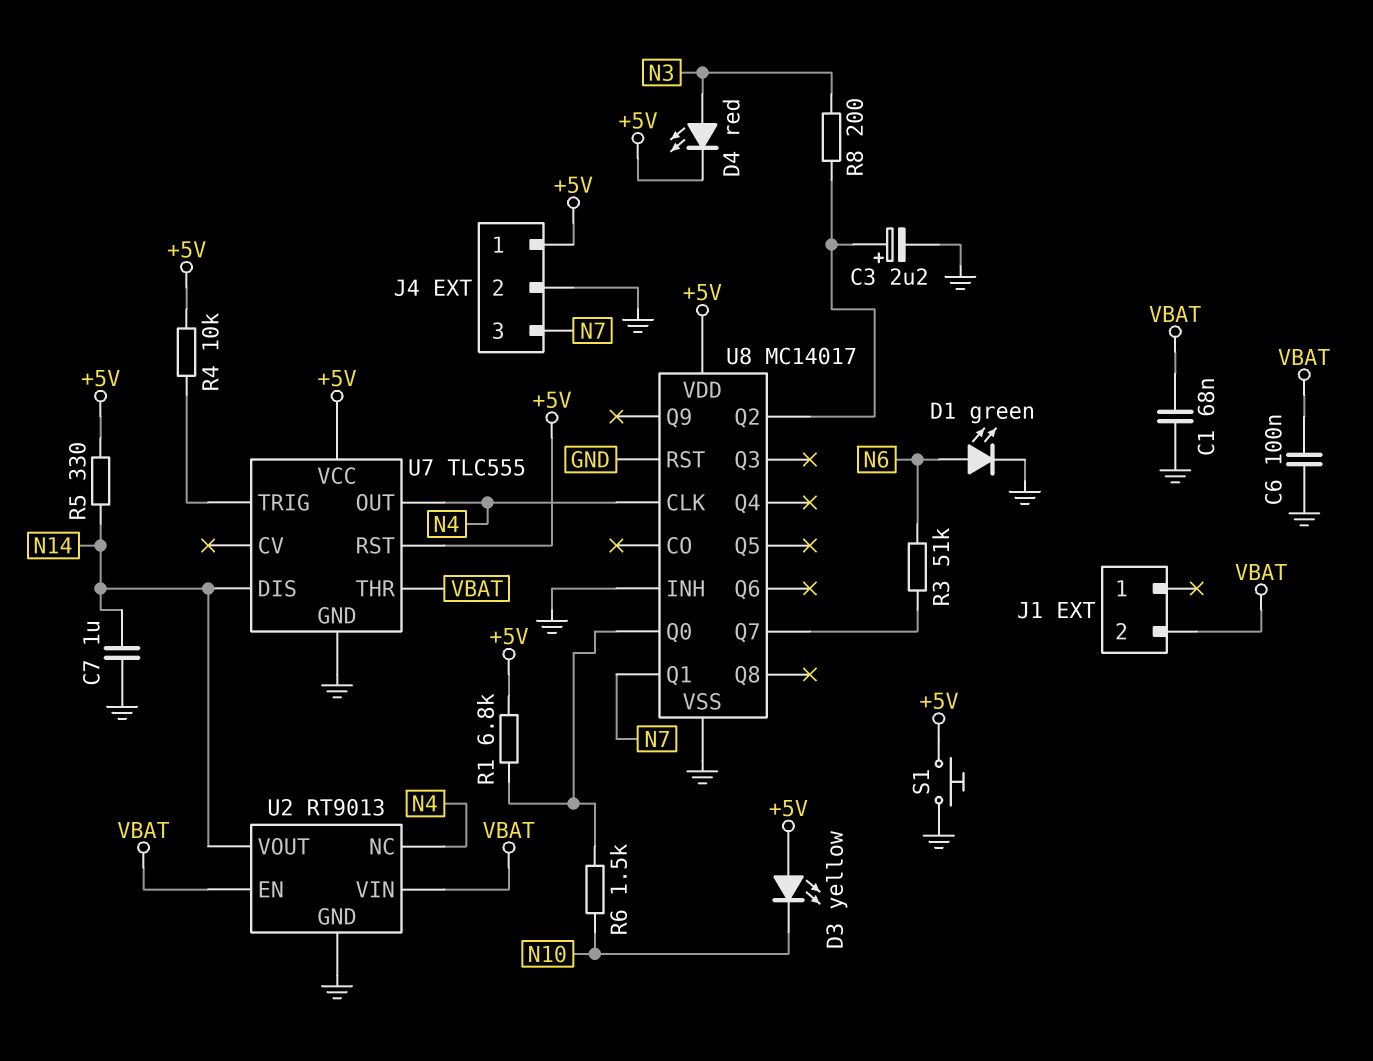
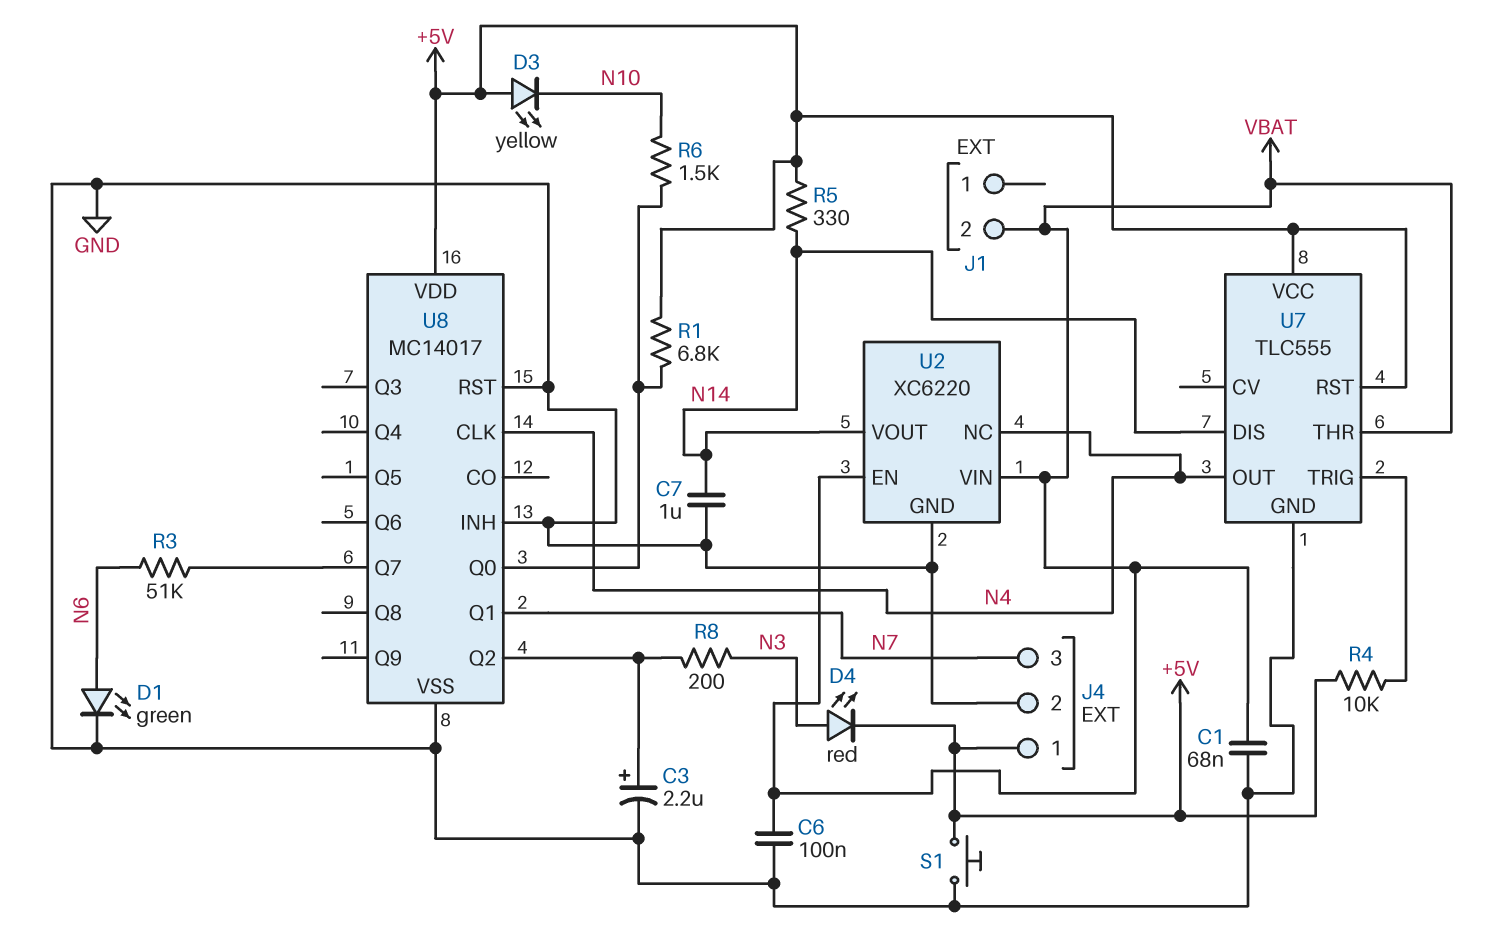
U2: RT9013 -> XC6220

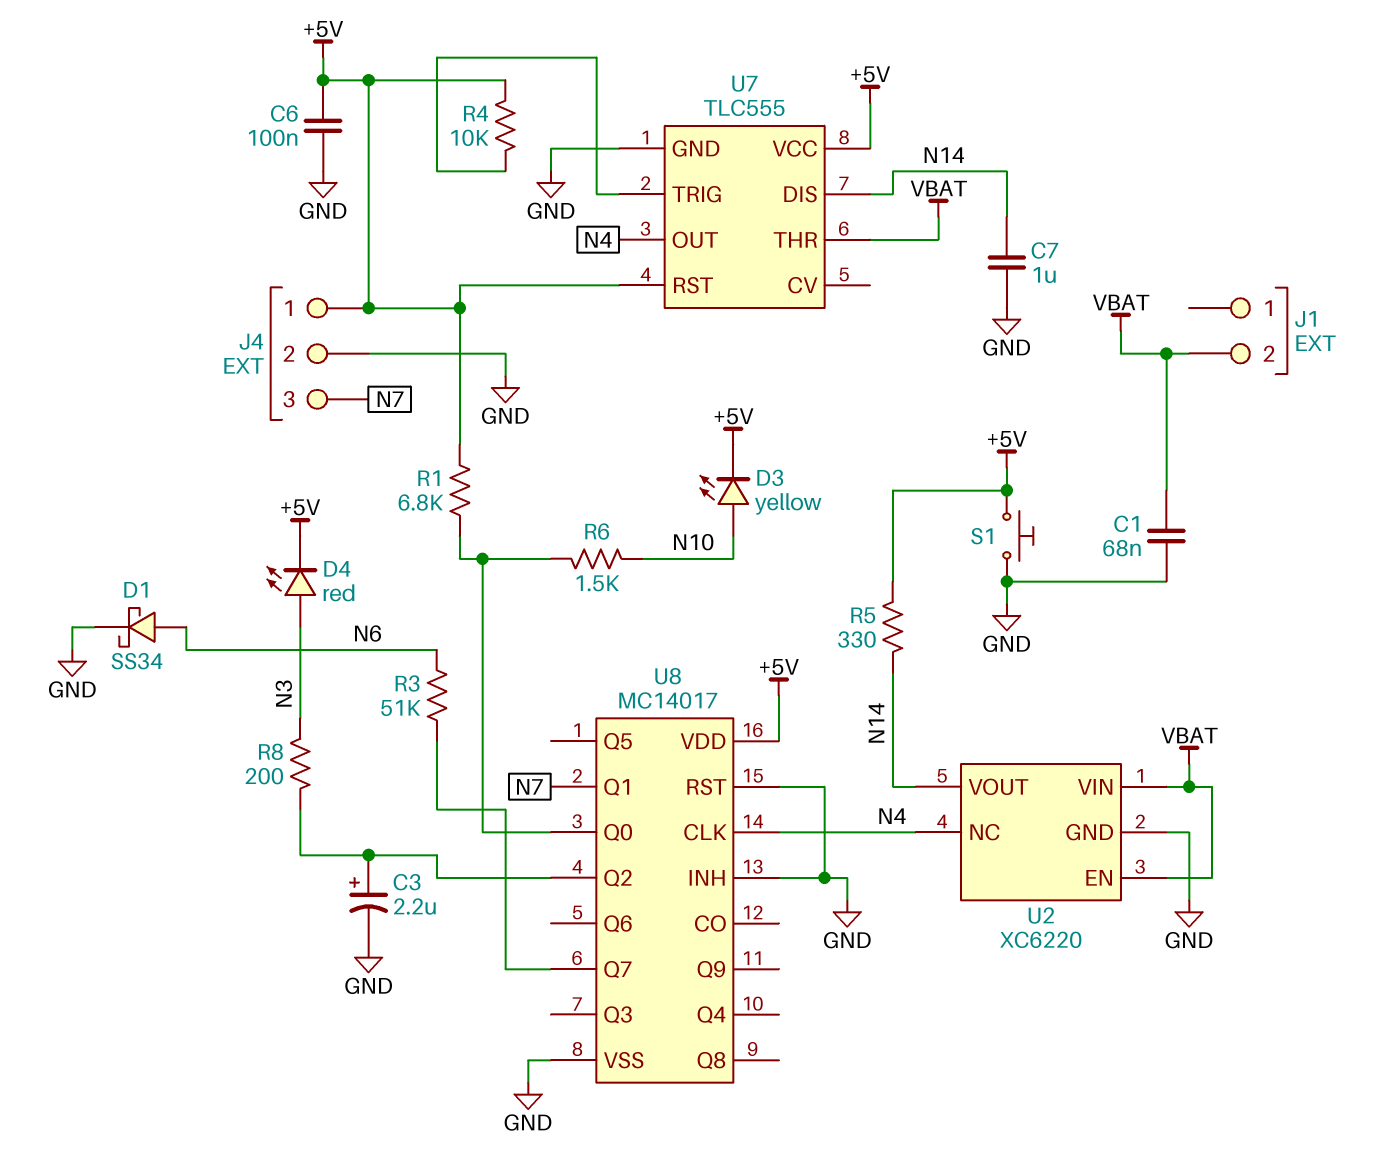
C6: 100nF (GND, VBAT) -> 100nF (+5V, GND)
D1: LED green (A N6, K GND) -> schottky SS34 (A N6, K GND)
D3: LED yellow (A +5V, K N10) -> LED yellow (A N10, K +5V)

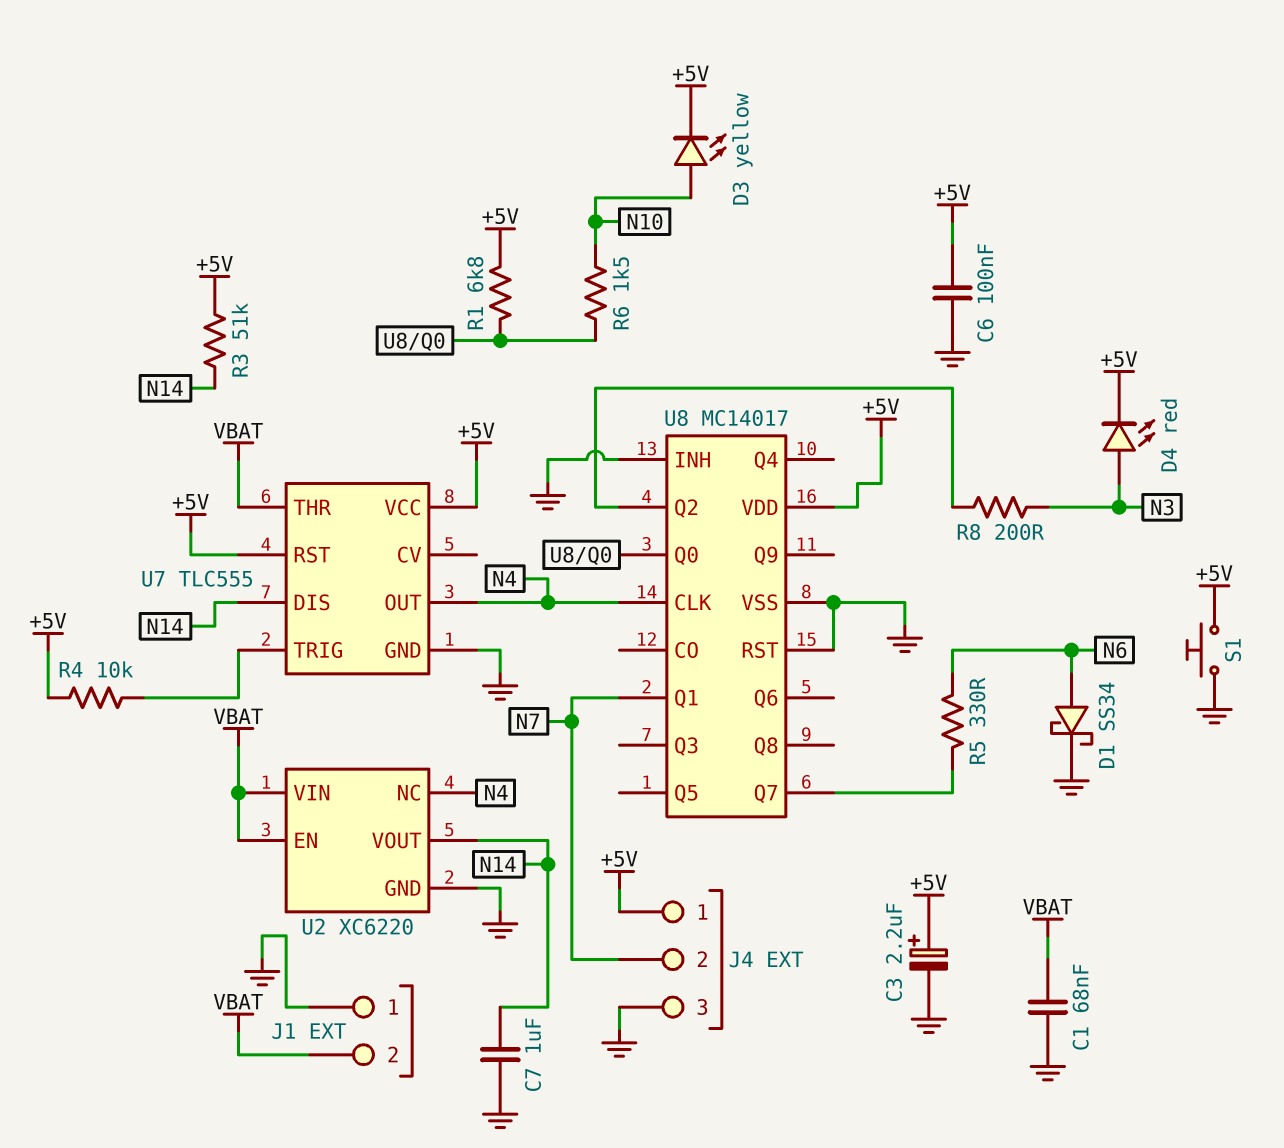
C3: 2.2uF (plus U8/Q2, minus GND) -> 2.2uF (plus +5V, minus GND)
J1 pin 1: none -> GND
J4 pin 2: GND -> N7
J4 pin 3: N7 -> GND
R3: 51k (N6, U8/Q7) -> 51k (+5V, N14)
R5: 330 (+5V, N14) -> 330 (N6, U8/Q7)

